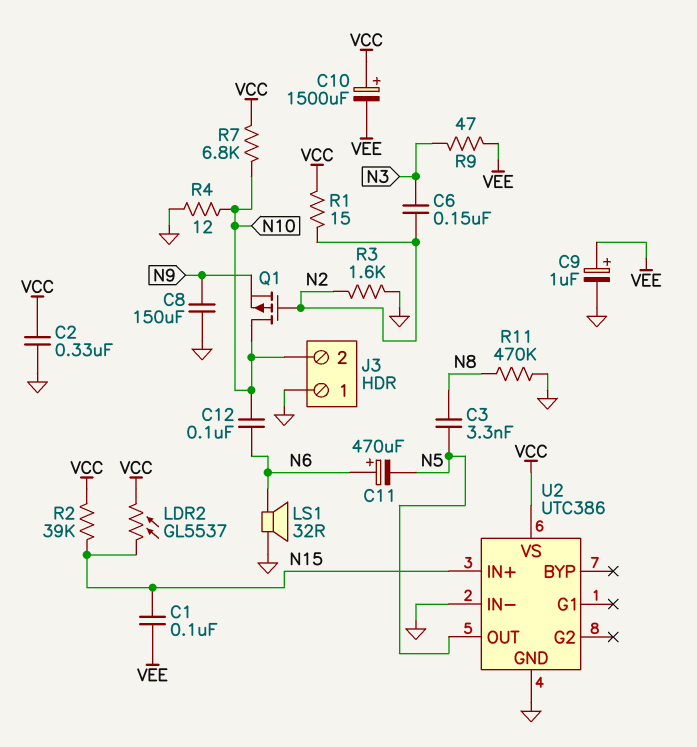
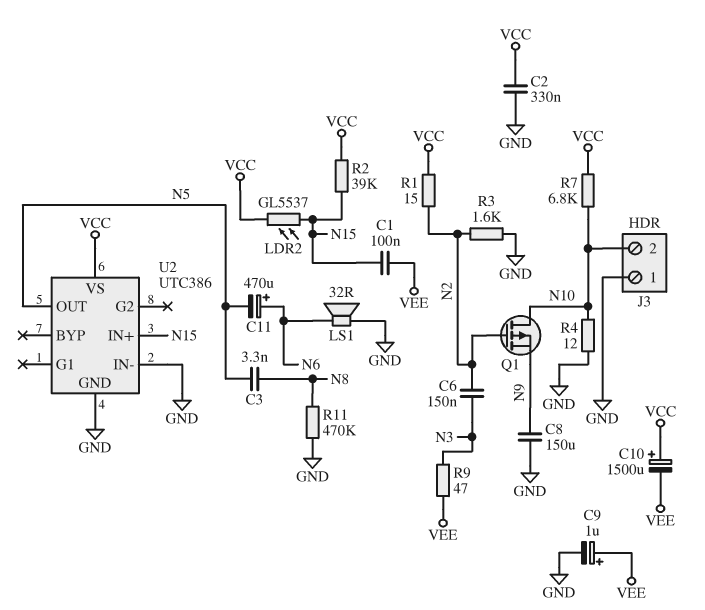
C12: 100nF (N6, N10) -> none

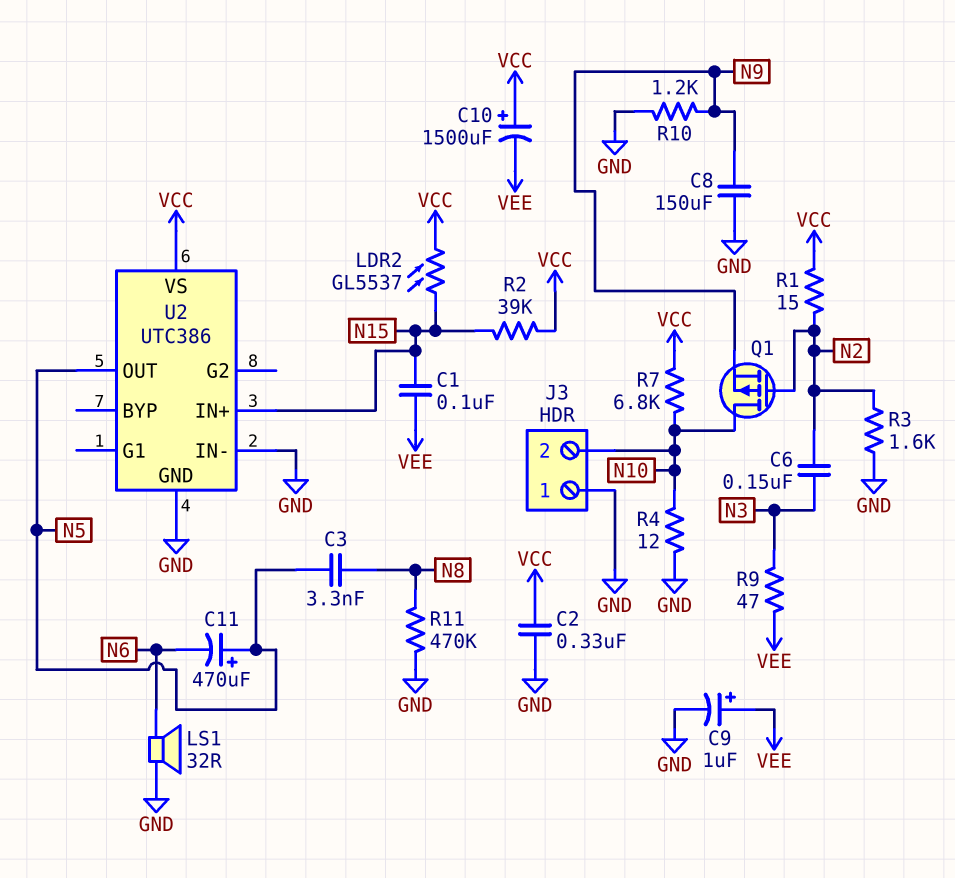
C11: 470uF (plus N6, minus N5) -> 470uF (plus N5, minus N6)
R10: none -> 1.2k (GND, N9)

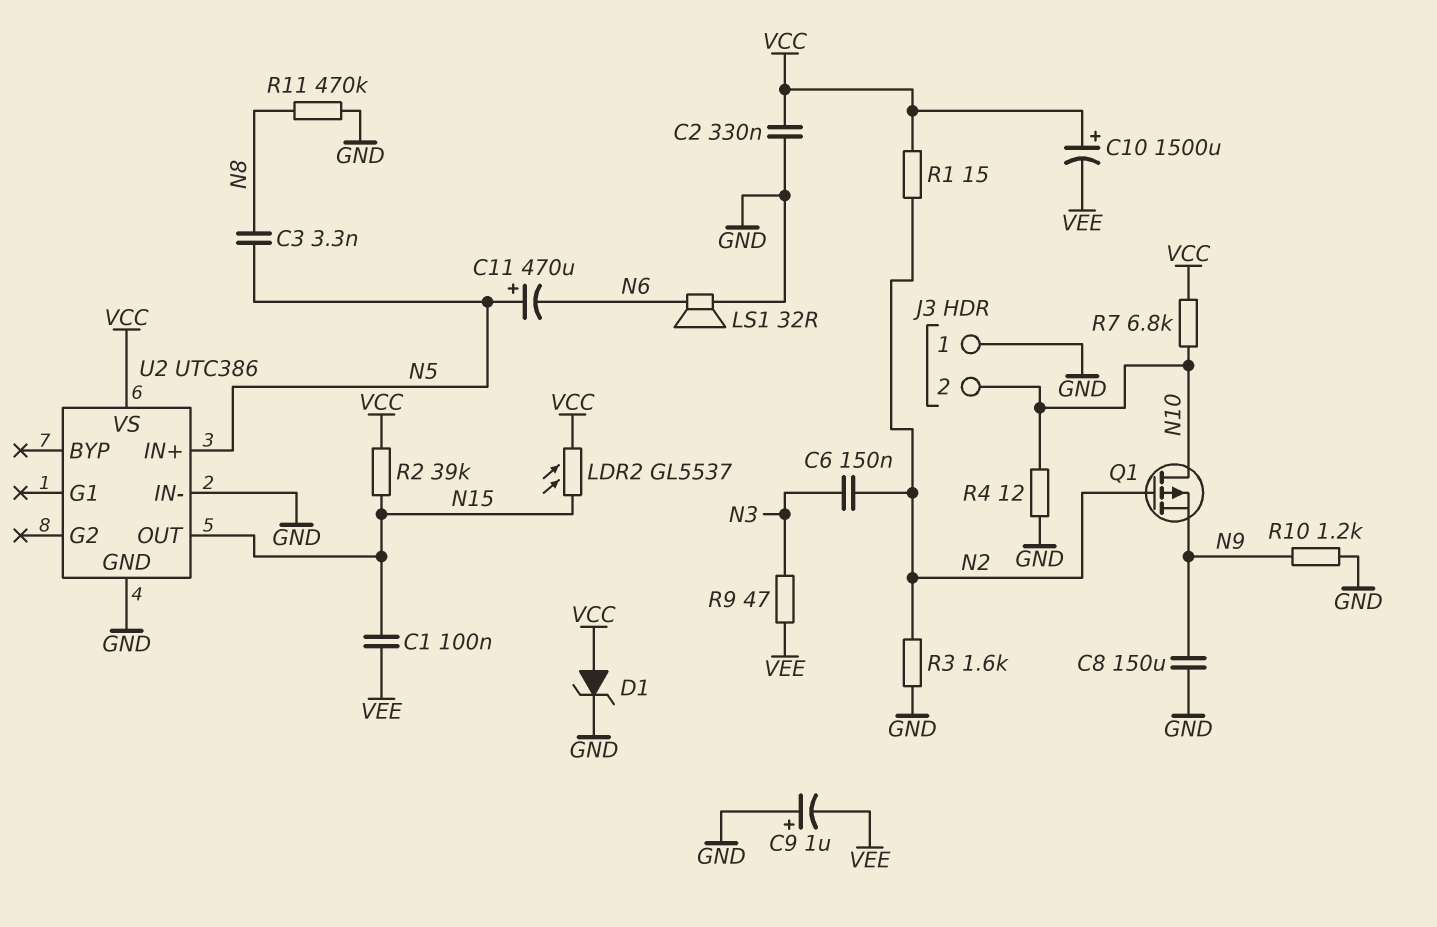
C9: 1uF (plus VEE, minus GND) -> 1uF (plus GND, minus VEE)
D1: none -> zener (A VCC, K GND)
U2 pin IN+: N15 -> N5
U2 pin OUT: N5 -> N15

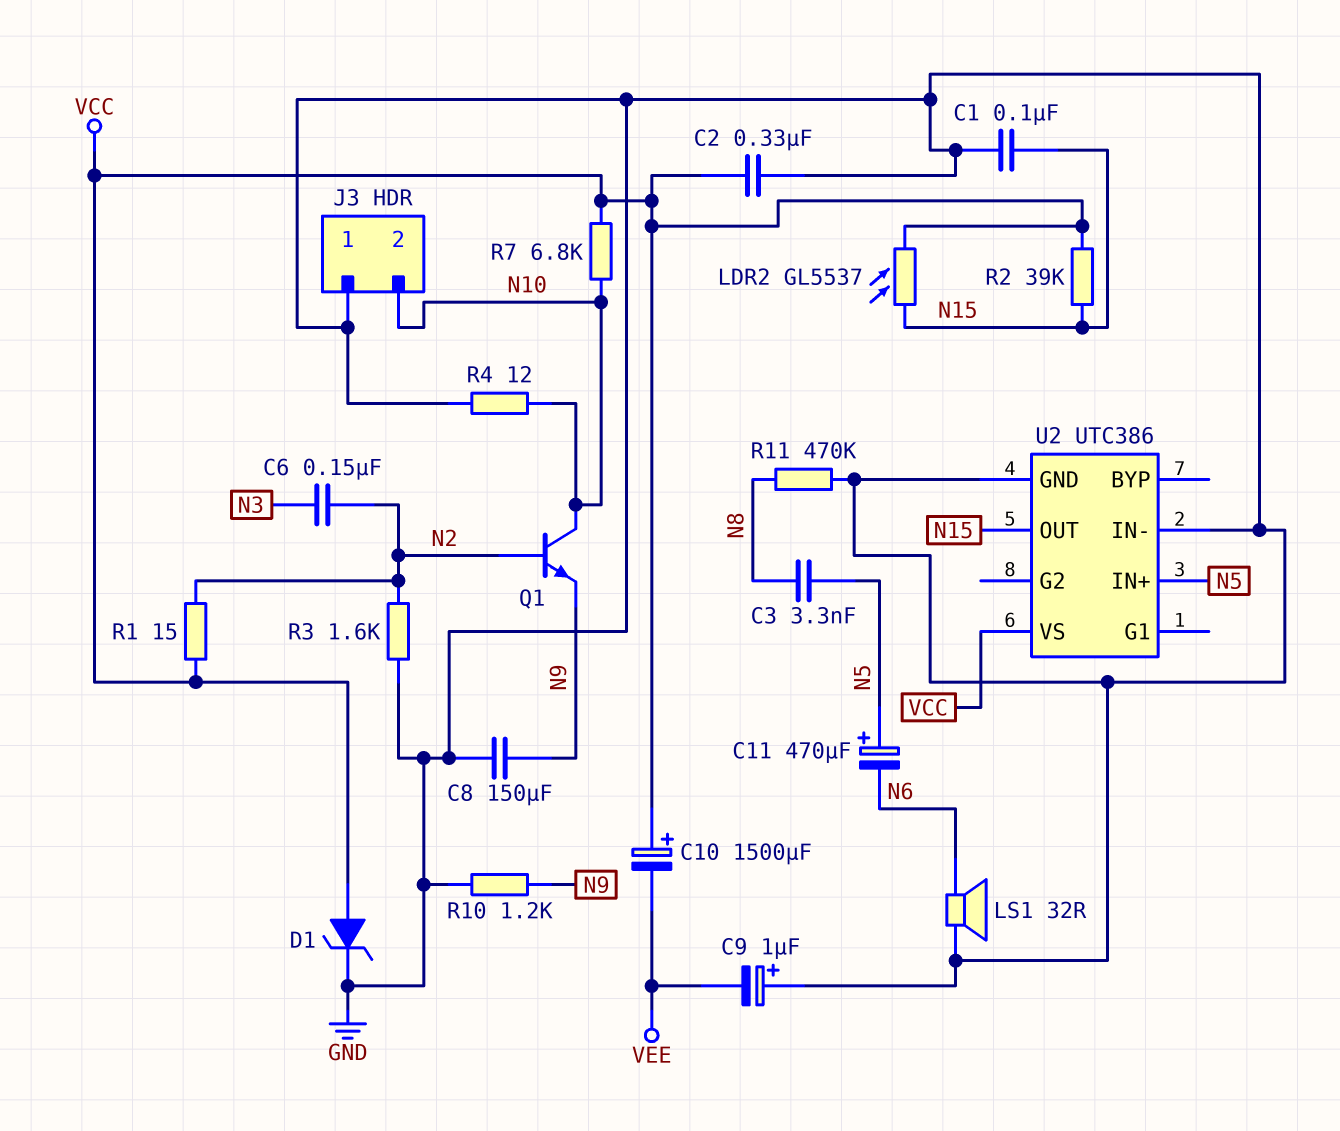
C1: 100nF (N15, VEE) -> 100nF (GND, N15)
Q1: PMOS (G N2, D N10, S N9) -> NPN (B N2, C N10, E N9)
R9: 47 (N3, VEE) -> none

